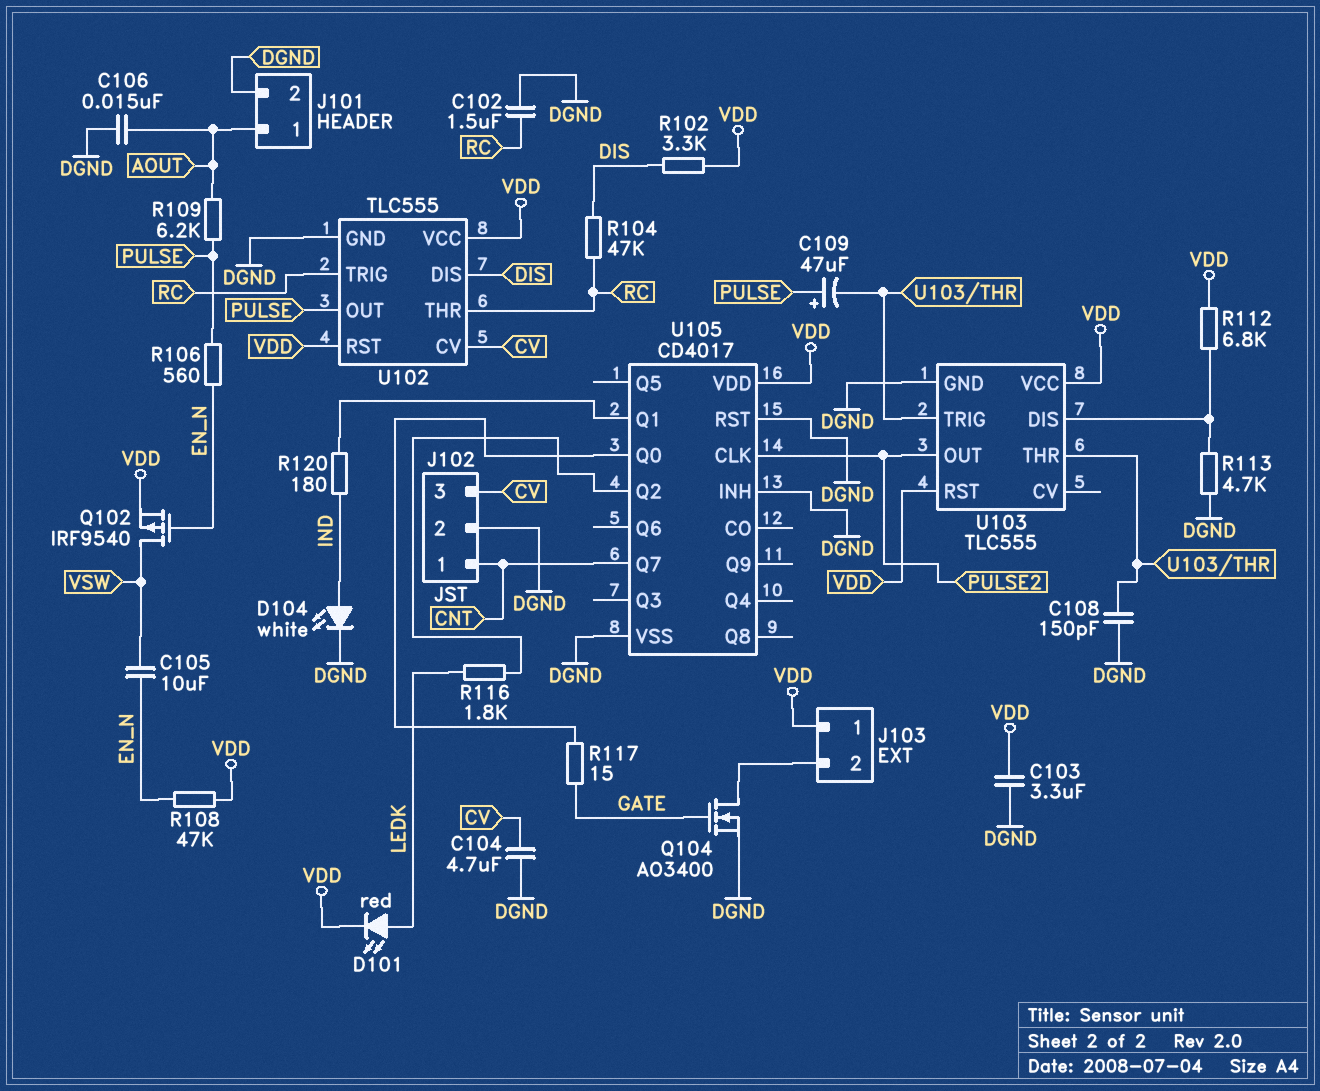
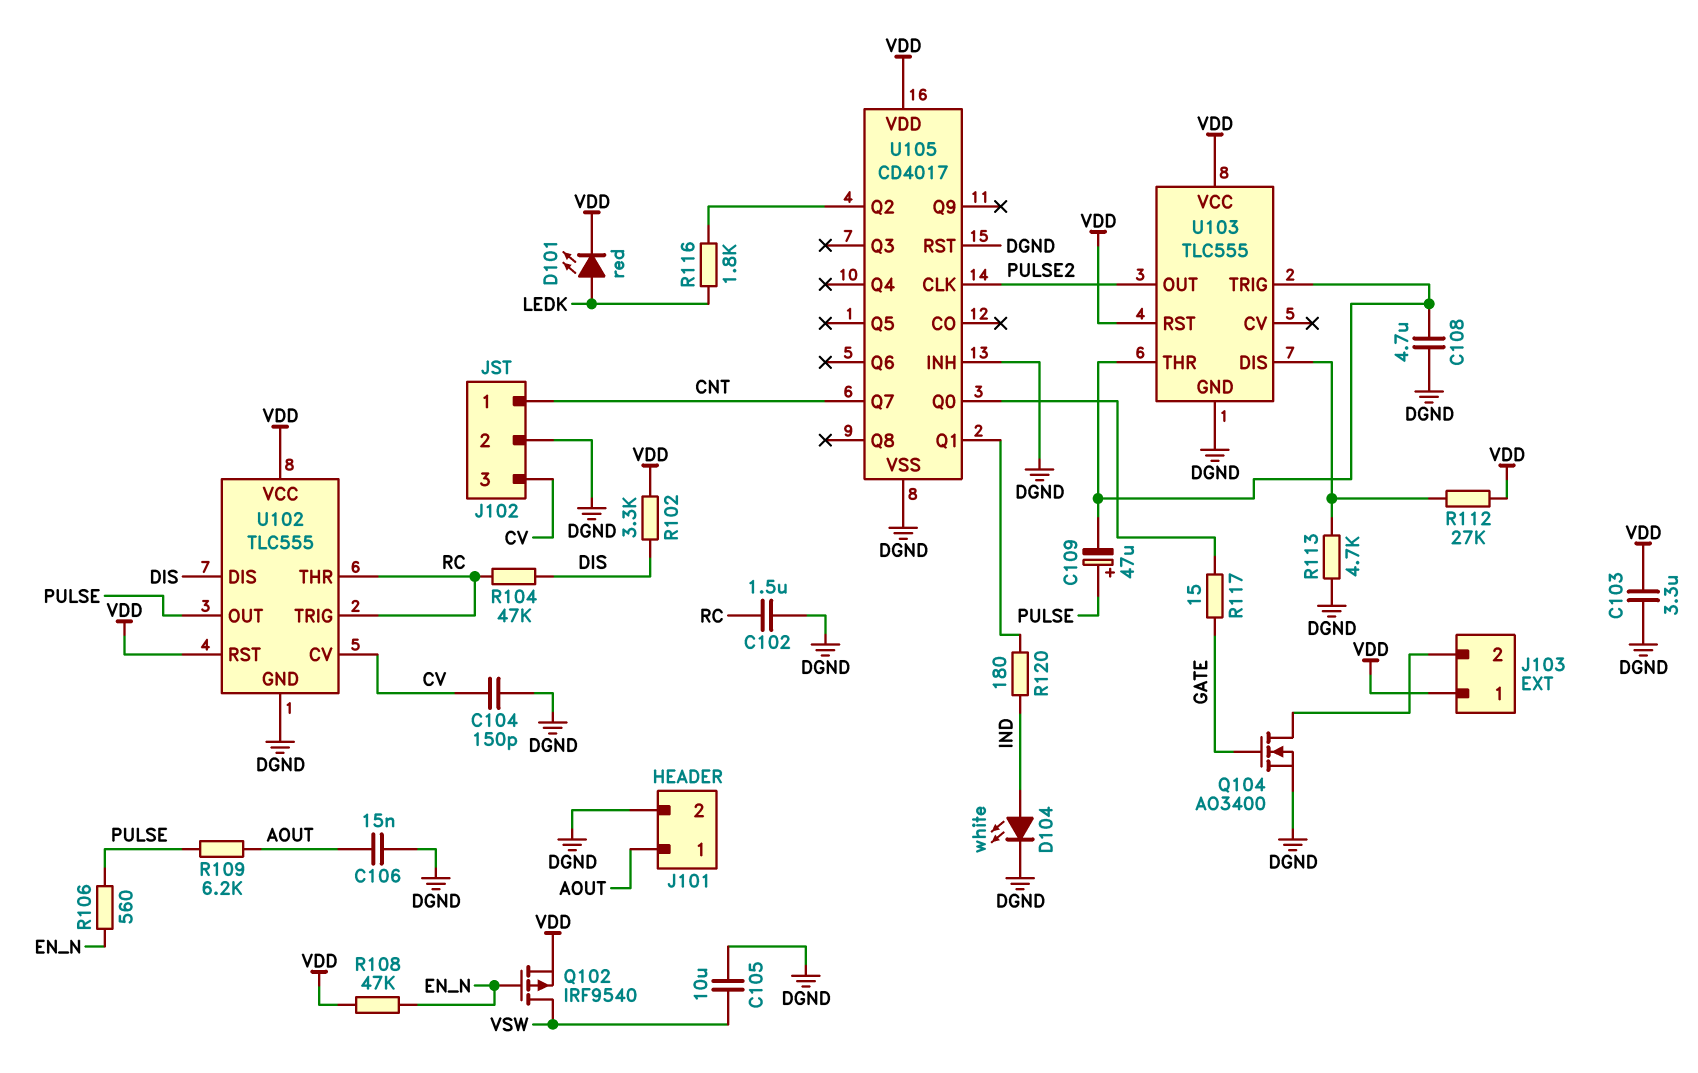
C104: 4.7uF (CV, DGND) -> 150pF (CV, DGND)
C105: 10uF (EN_N, VSW) -> 10uF (DGND, VSW)
C108: 150pF (DGND, U103/THR) -> 4.7uF (DGND, U103/THR)
R112: 6.8k (U103/DIS, VDD) -> 27k (U103/DIS, VDD)

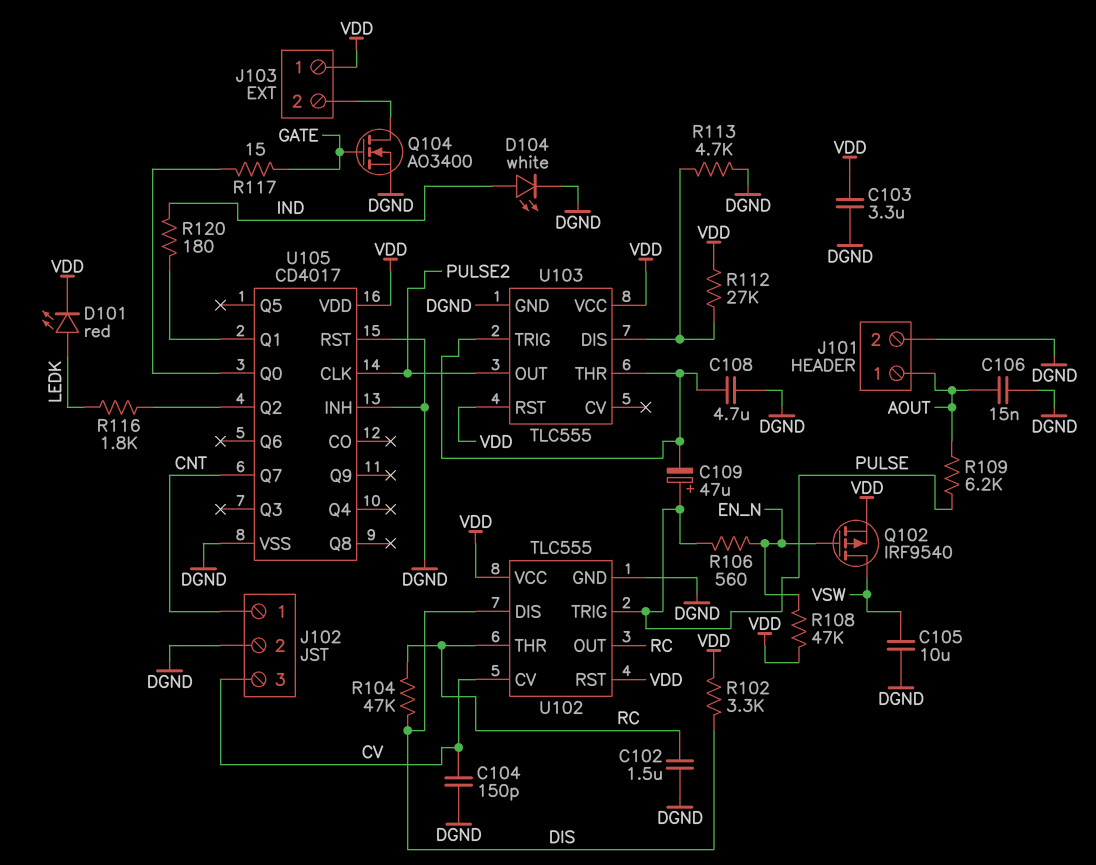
U102 pin OUT: PULSE -> RC
U102 pin TRIG: RC -> PULSE

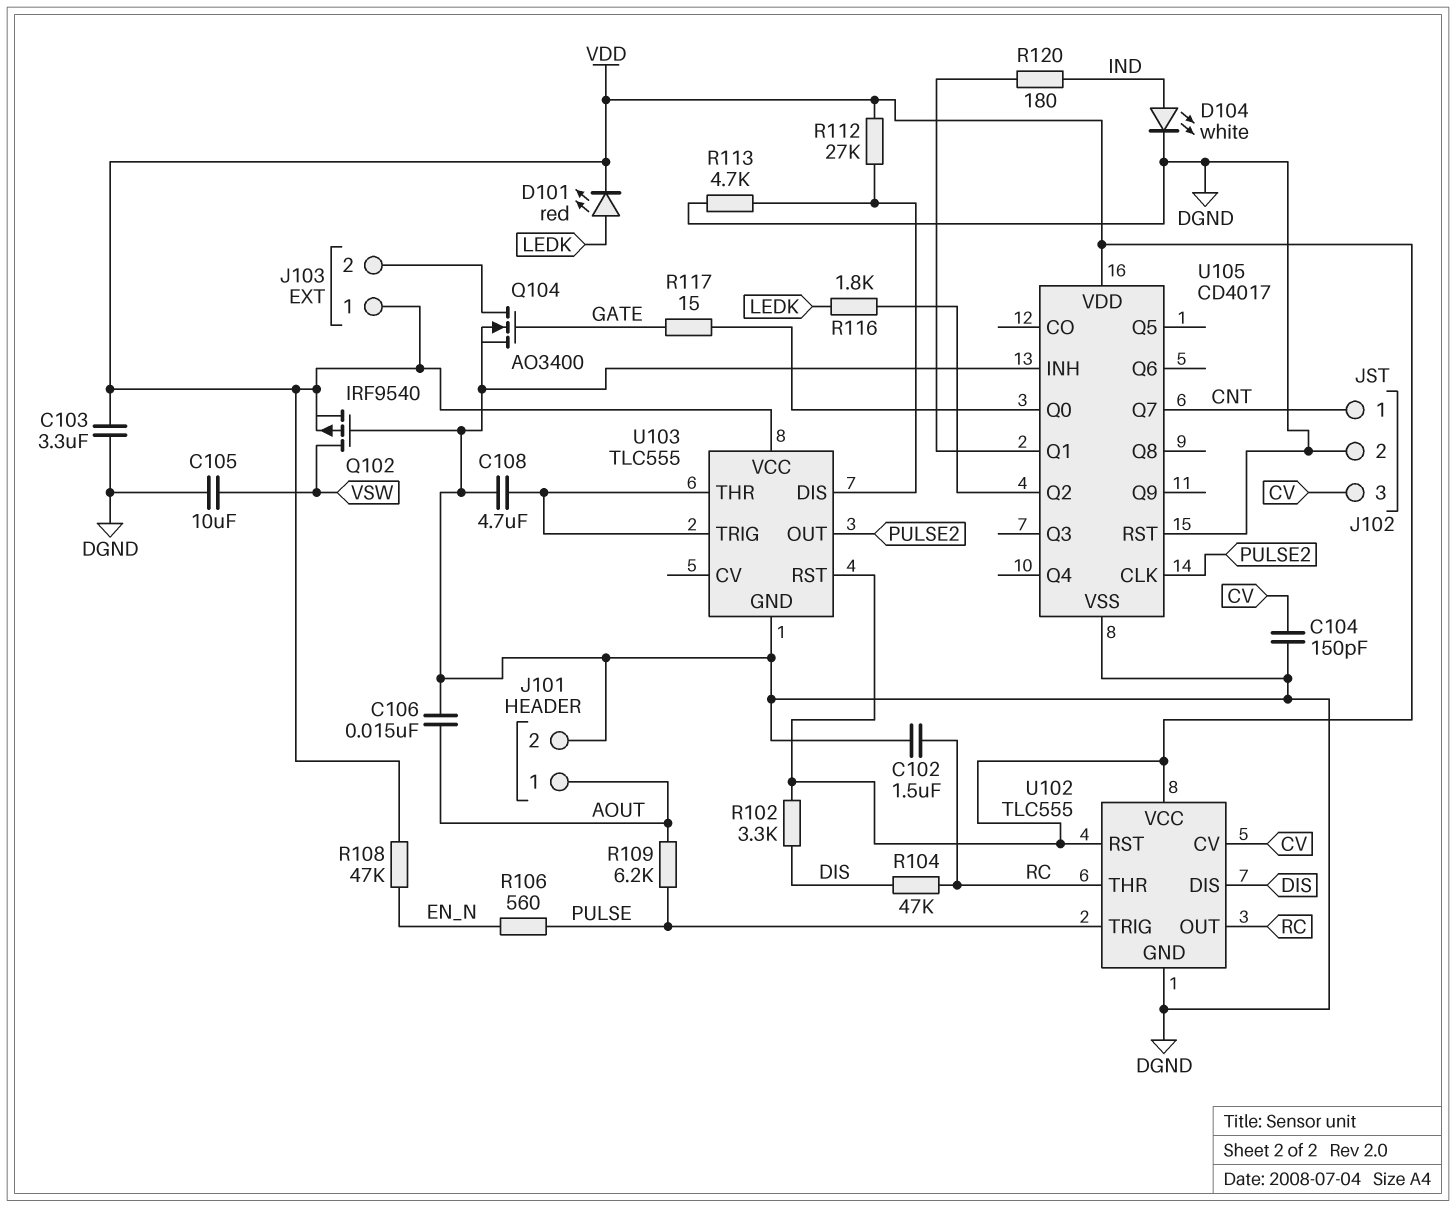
C109: 47uF (plus PULSE, minus U103/THR) -> none
Q102: PMOS IRF9540 (G EN_N, D VSW, S VDD) -> PMOS IRF9540 (G DGND, D VSW, S VDD)

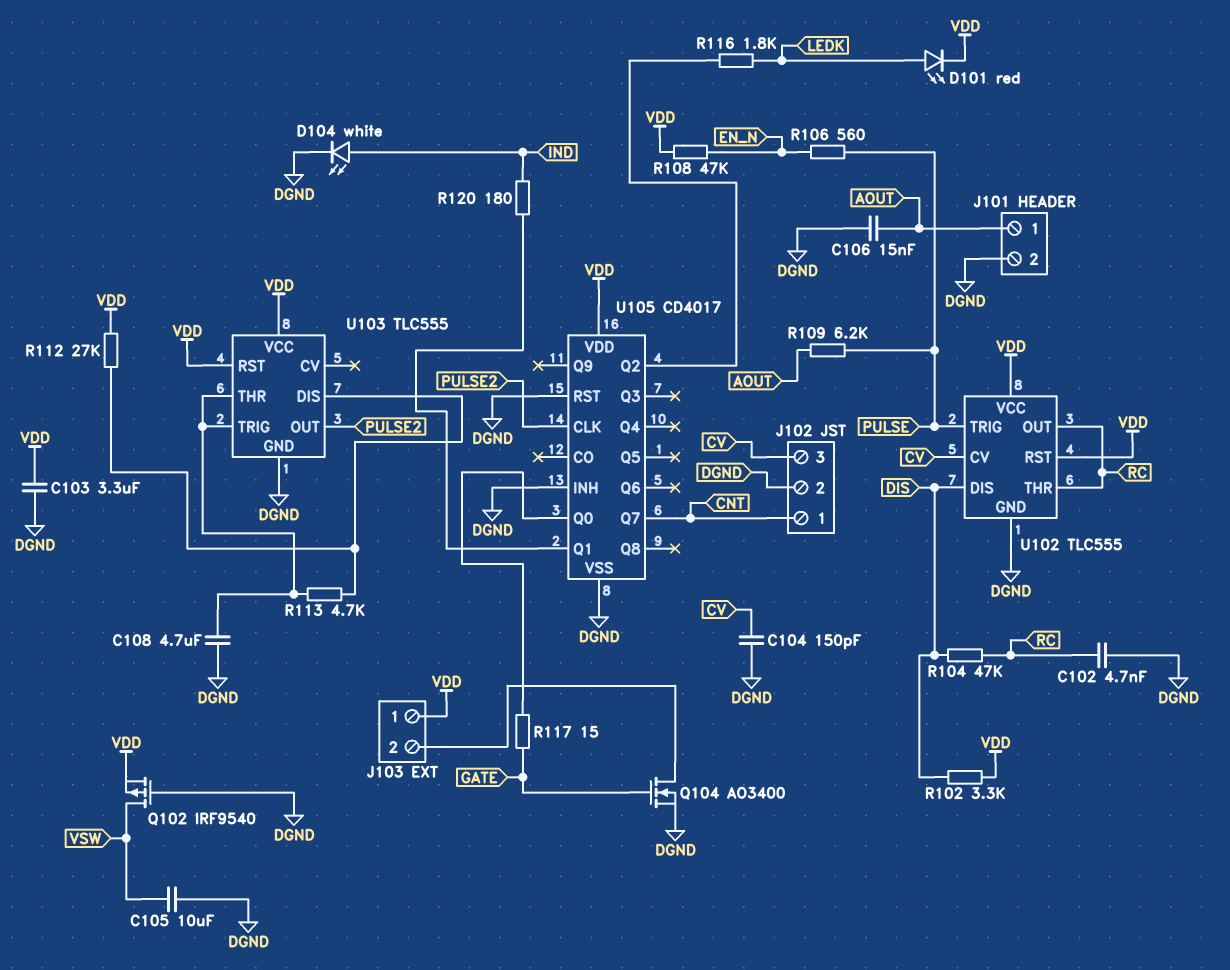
C102: 1.5uF (DGND, RC) -> 4.7nF (DGND, RC)
R113: 4.7k (DGND, U103/DIS) -> 4.7k (U103/DIS, U103/THR)

